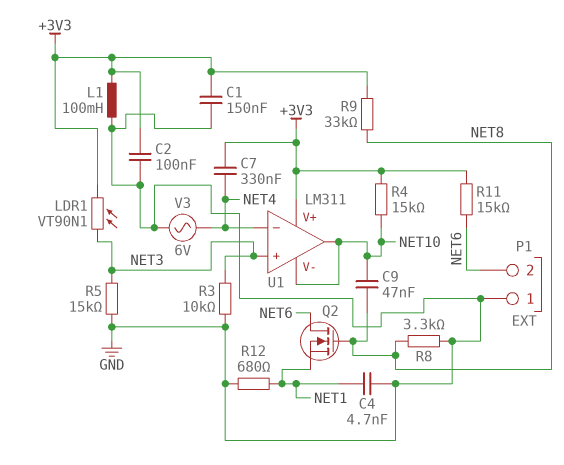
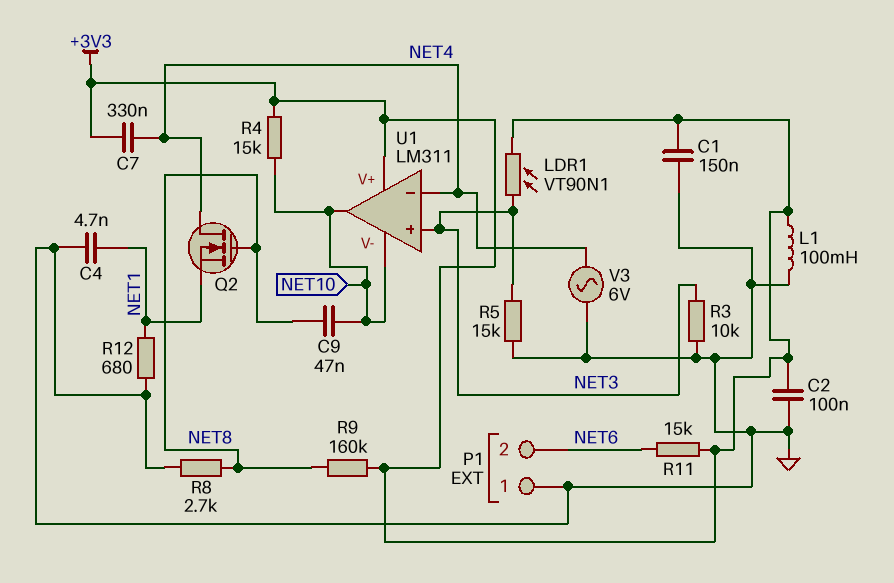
Q2: NMOS (G NET8, D NET6, S NET1) -> NMOS (G NET8, D NET4, S NET1)
R8: 3.3k (GND, NET8) -> 2.7k (GND, NET8)
R9: 33k (+3V3, NET8) -> 160k (+3V3, NET8)

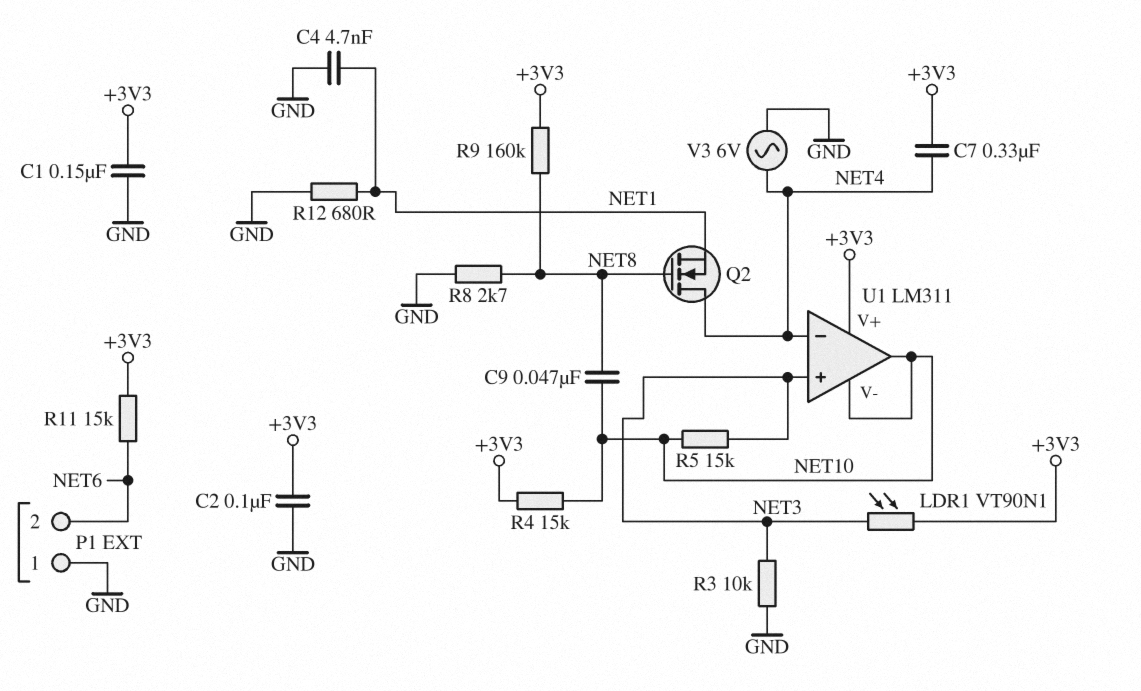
L1: 100mH (+3V3, GND) -> none
R5: 15k (GND, NET3) -> 15k (NET3, NET10)

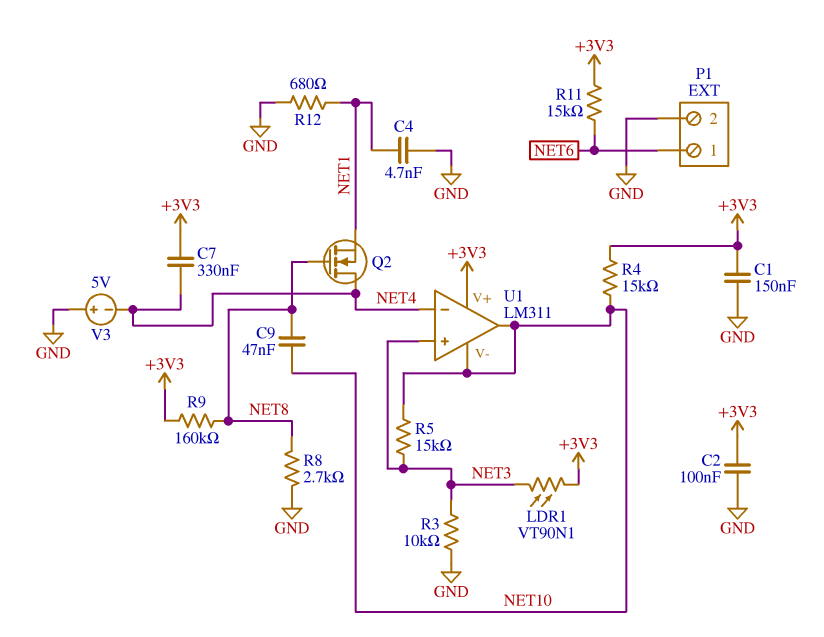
P1 pin 1: GND -> NET6
P1 pin 2: NET6 -> GND
V3: AC 6V (GND, NET4) -> 5V (plus GND, minus NET4)

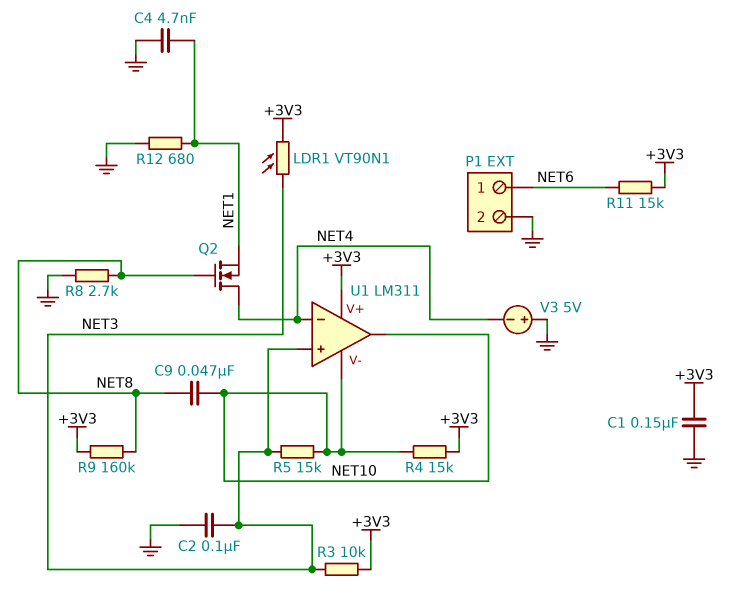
C2: 100nF (+3V3, GND) -> 100nF (GND, NET3)
C7: 330nF (+3V3, NET4) -> none
R3: 10k (GND, NET3) -> 10k (+3V3, NET3)

